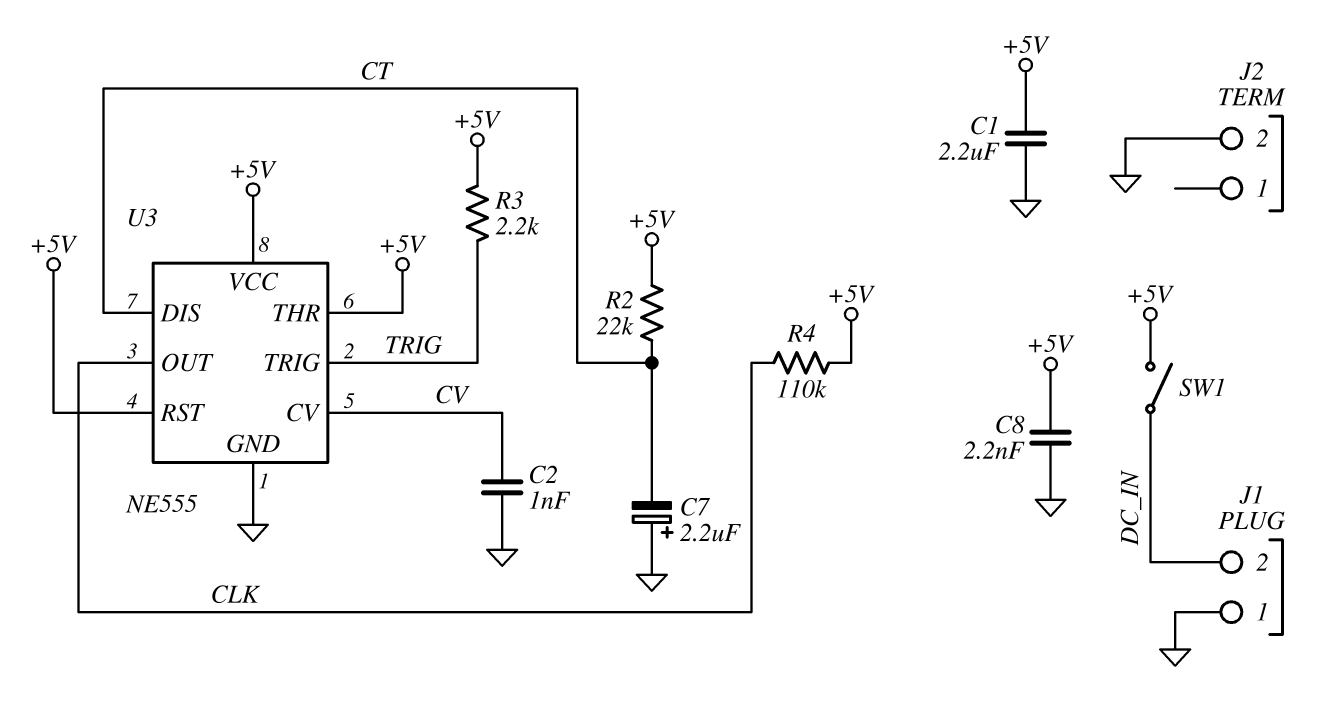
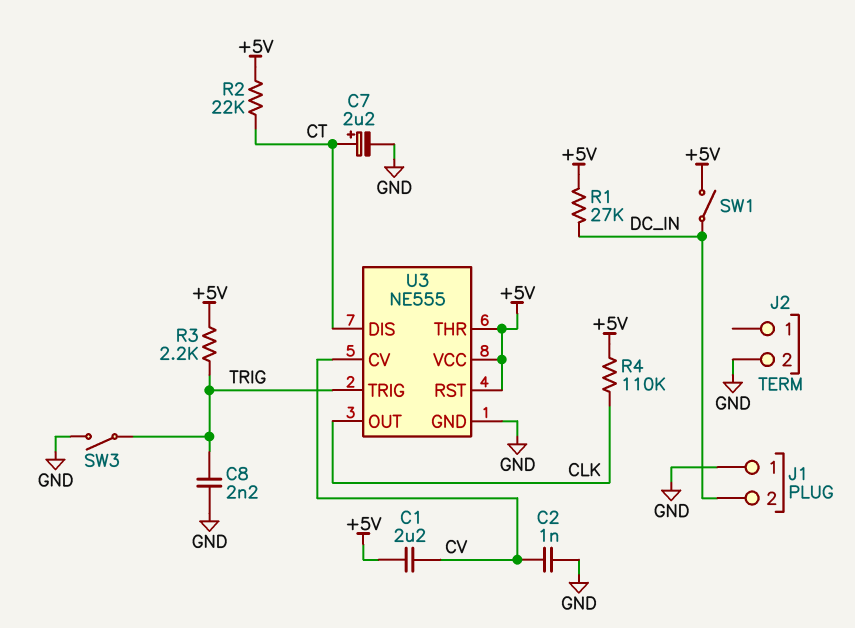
C1: 2.2uF (+5V, GND) -> 2.2uF (+5V, CV)
C7: 2.2uF (plus GND, minus CT) -> 2.2uF (plus CT, minus GND)
C8: 2.2nF (+5V, GND) -> 2.2nF (GND, TRIG)
R1: none -> 27k (+5V, DC_IN)
SW3: none -> switch (GND, TRIG)

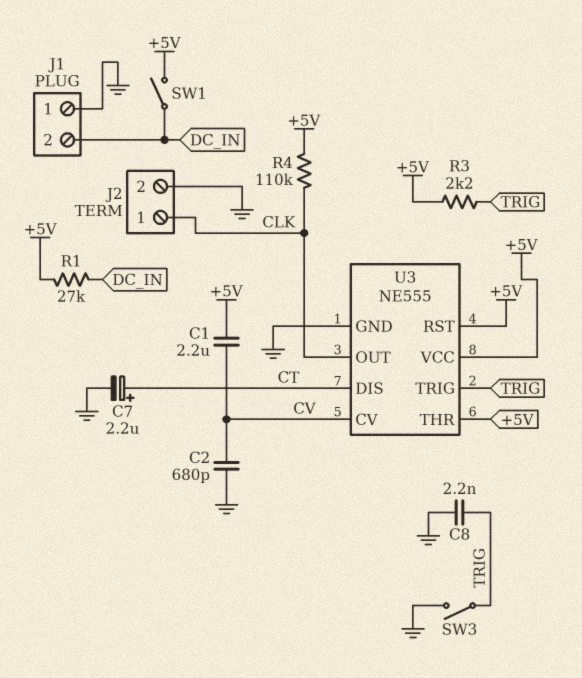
C2: 1nF (CV, GND) -> 680pF (CV, GND)
J2 pin 1: none -> CLK
R2: 22k (+5V, CT) -> none

